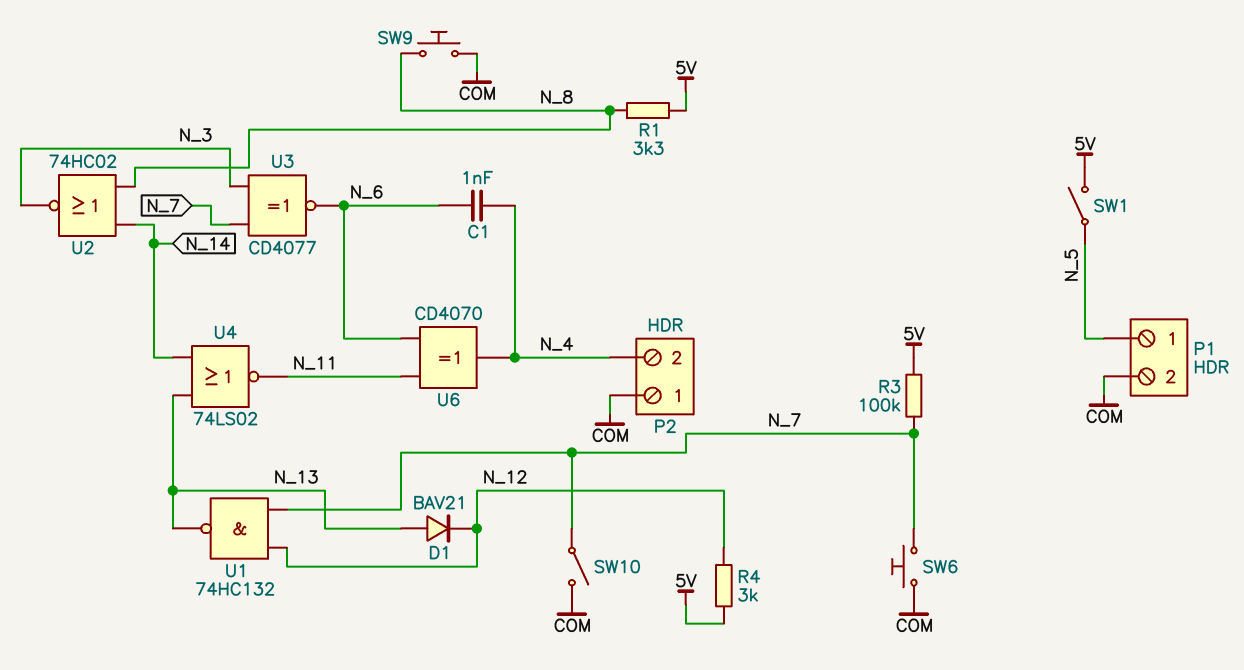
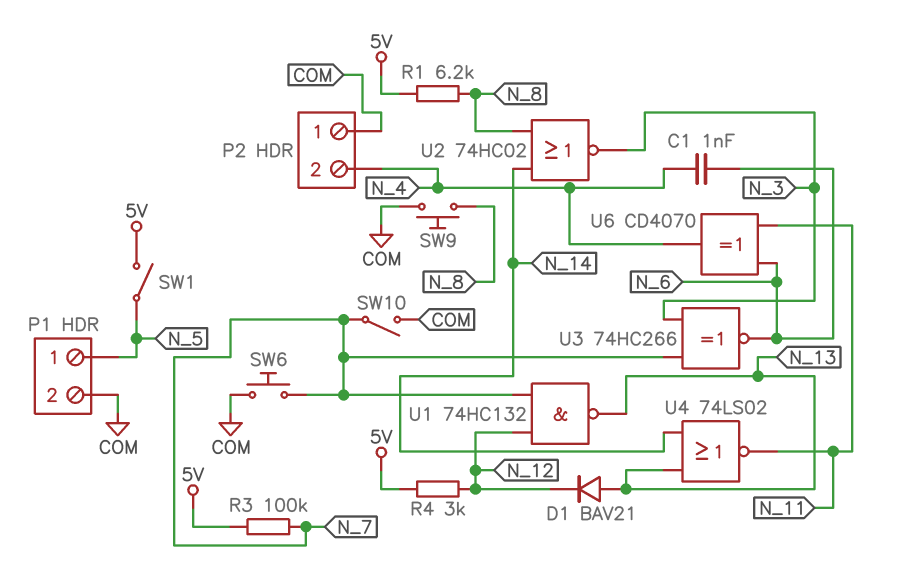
R1: 3.3k (5V, N_8) -> 6.2k (5V, N_8)
U3: XNOR CD4077 (in N_3, in N_7, out N_6) -> XNOR 74HC266 (in N_3, in N_7, out N_6)

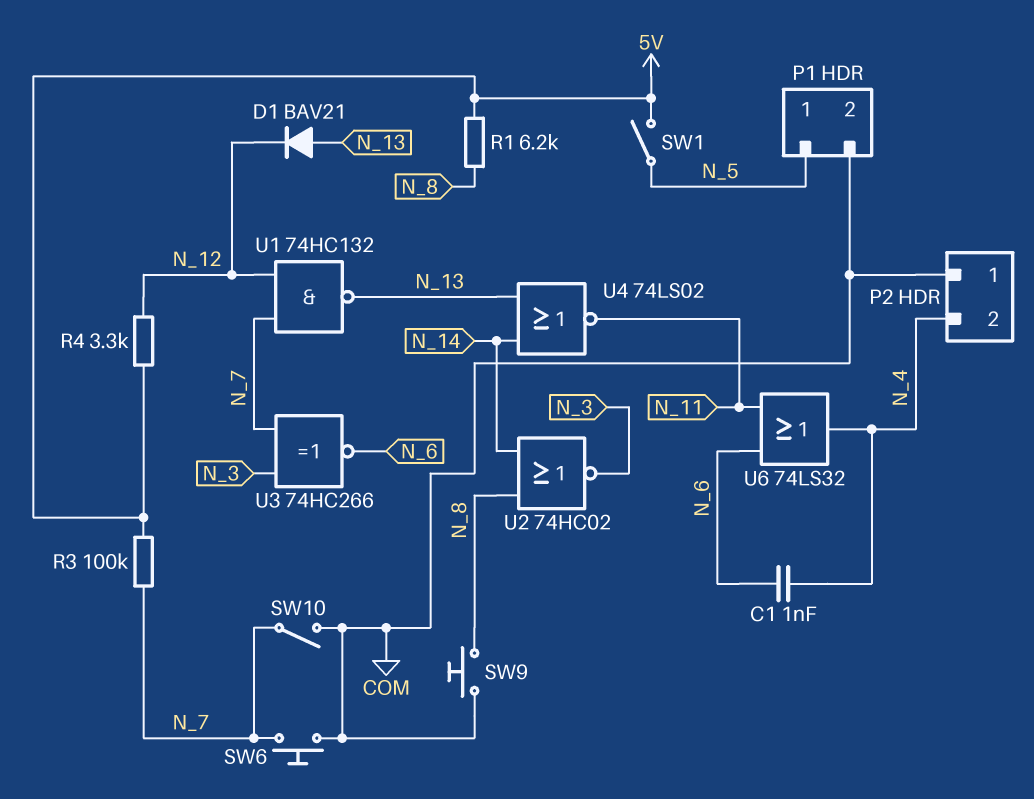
R4: 3k (5V, N_12) -> 3.3k (5V, N_12)
U6: XOR CD4070 (in N_6, in N_11, out N_4) -> OR 74LS32 (in N_6, in N_11, out N_4)

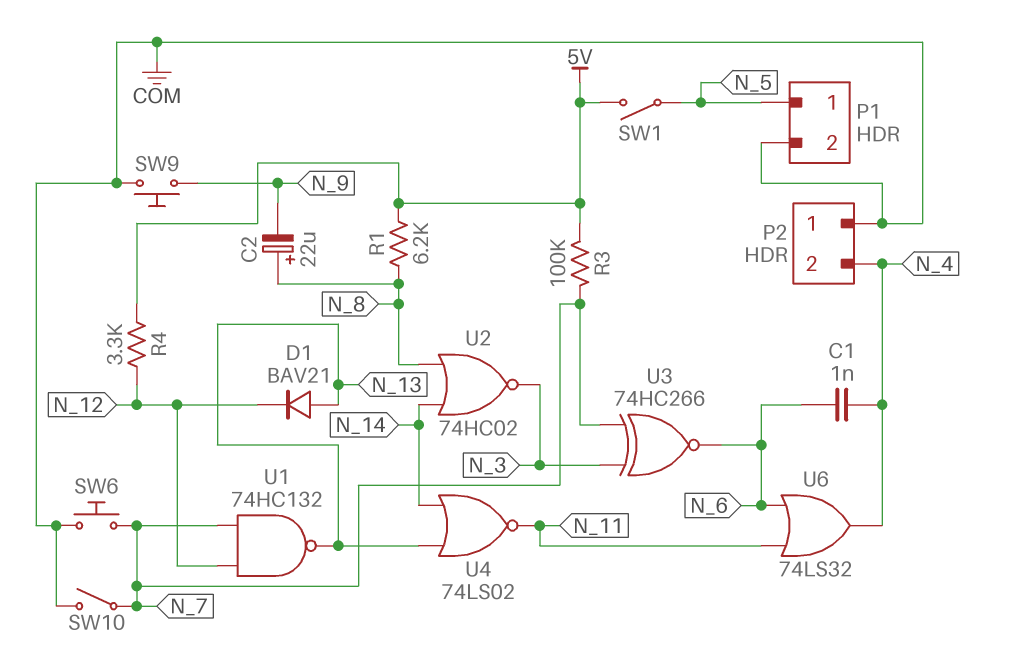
C2: none -> 22uF (plus N_8, minus N_9)
SW9: button (COM, N_8) -> button (COM, N_9)

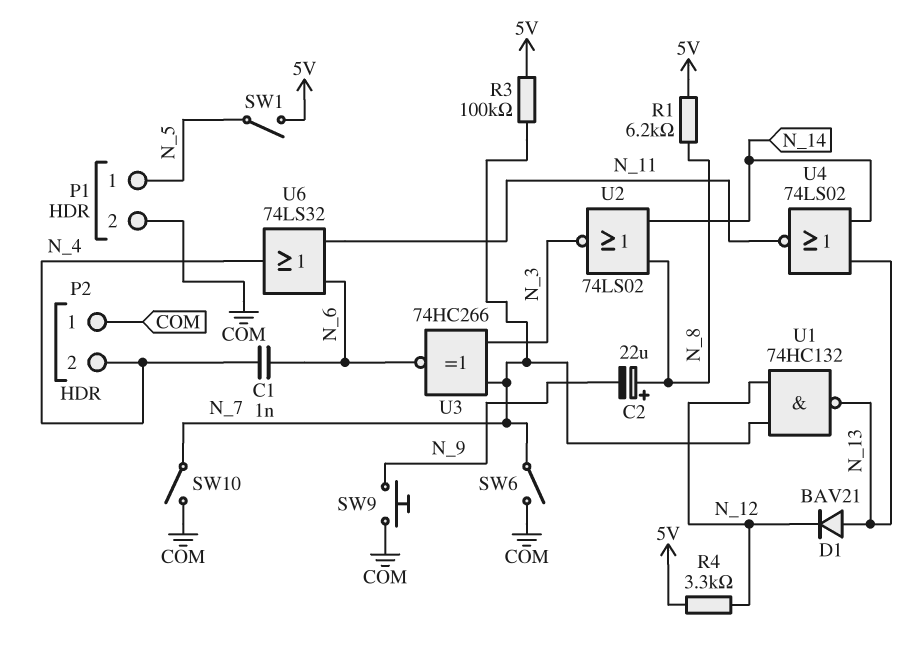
SW6: button (COM, N_7) -> switch (COM, N_7)
U2: NOR 74HC02 (in N_8, in N_14, out N_3) -> NOR 74LS02 (in N_8, in N_14, out N_3)

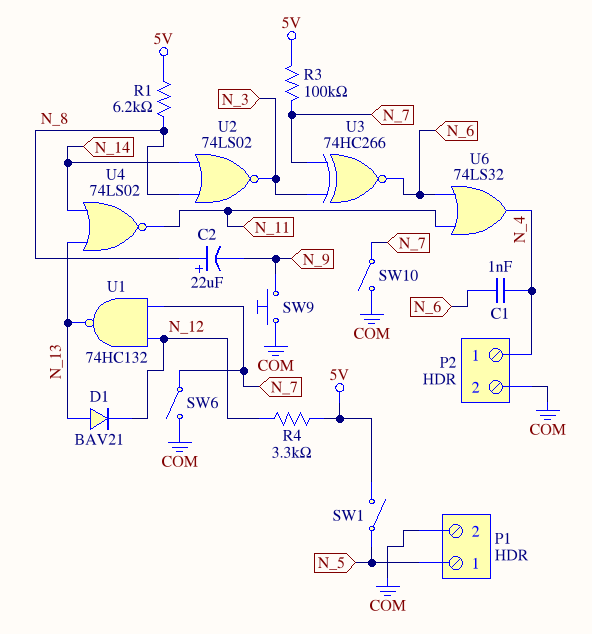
P2 pin 1: COM -> N_4
P2 pin 2: N_4 -> COM

